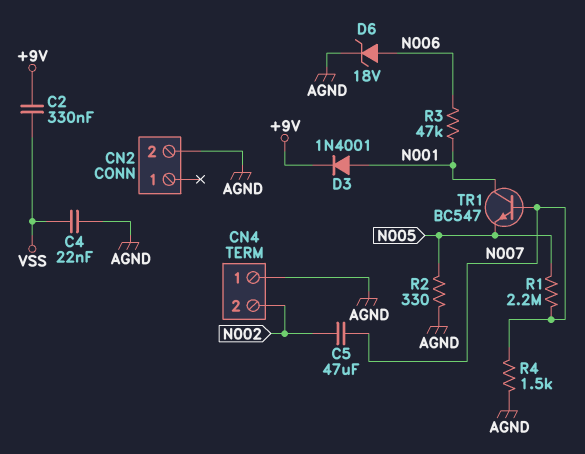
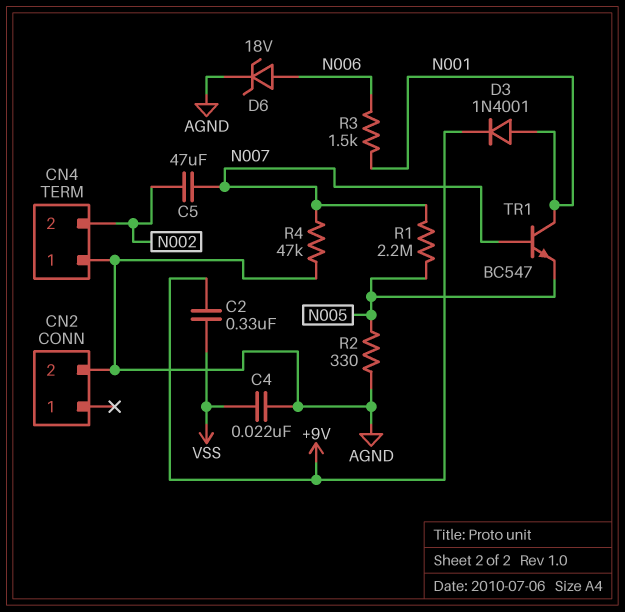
R3: 47k (N001, N006) -> 1.5k (N001, N006)
R4: 1.5k (AGND, N007) -> 47k (AGND, N007)

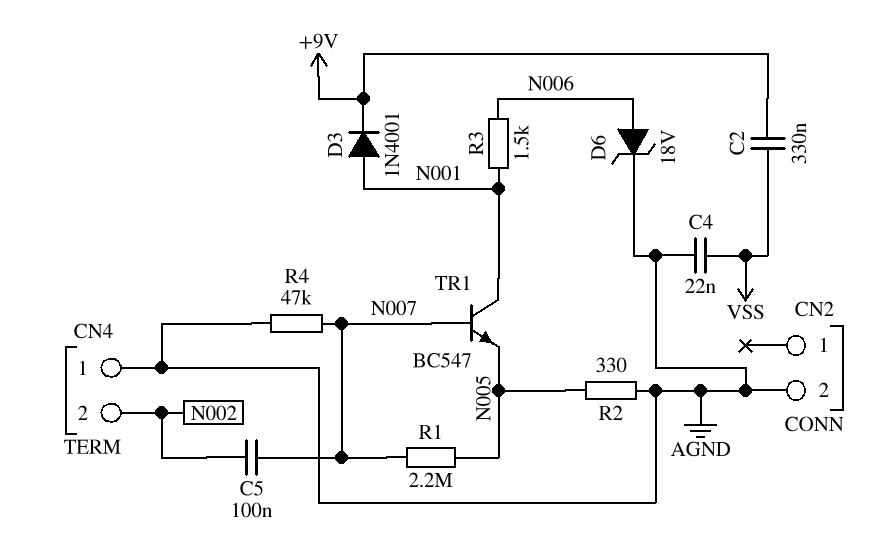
C5: 47uF (N002, N007) -> 100nF (N002, N007)

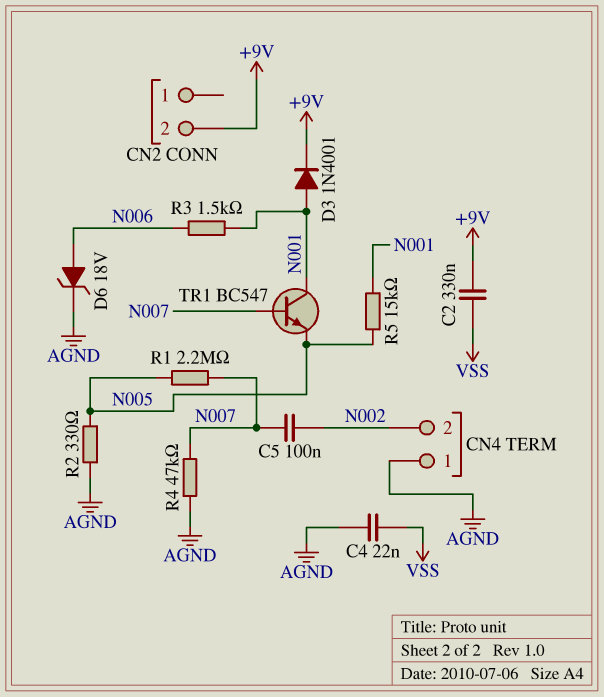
CN2 pin 2: AGND -> +9V
R5: none -> 15k (N001, N005)

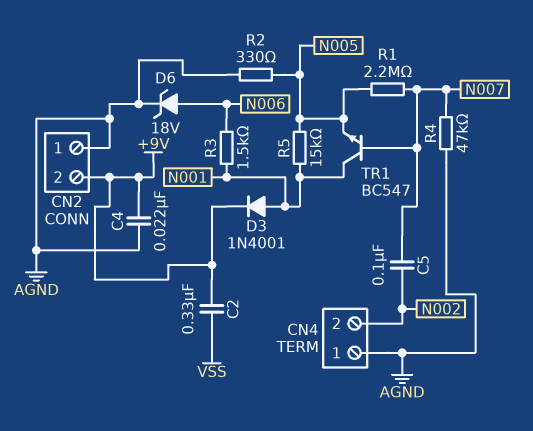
C4: 22nF (AGND, VSS) -> 22nF (+9V, AGND)
CN2 pin 1: none -> AGND

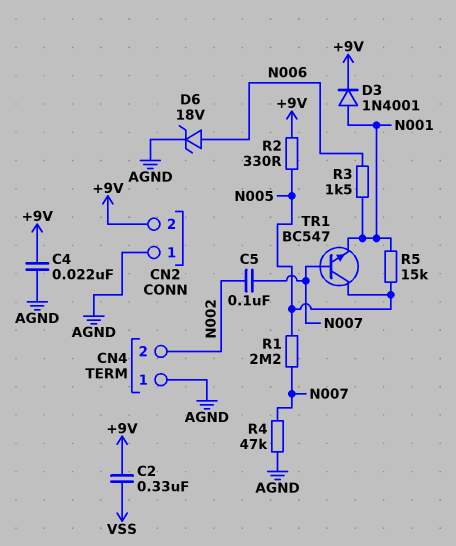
R2: 330 (AGND, N005) -> 330 (+9V, N005)
TR1: NPN BC547 (B N007, C N001, E N005) -> NPN BC547 (B N007, C N005, E N001)

